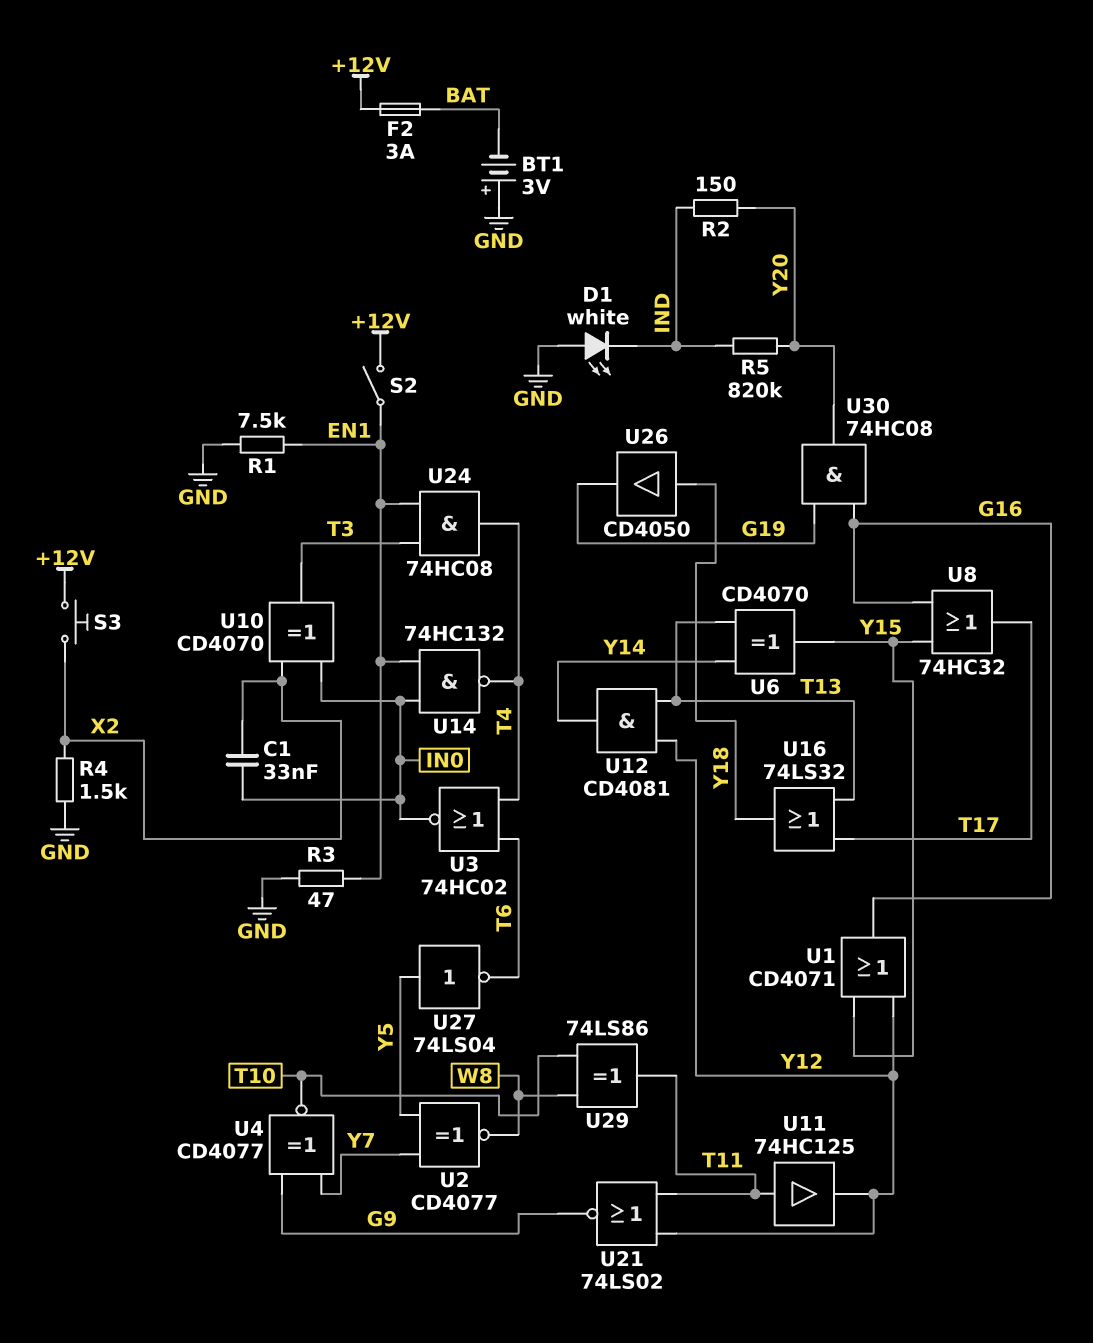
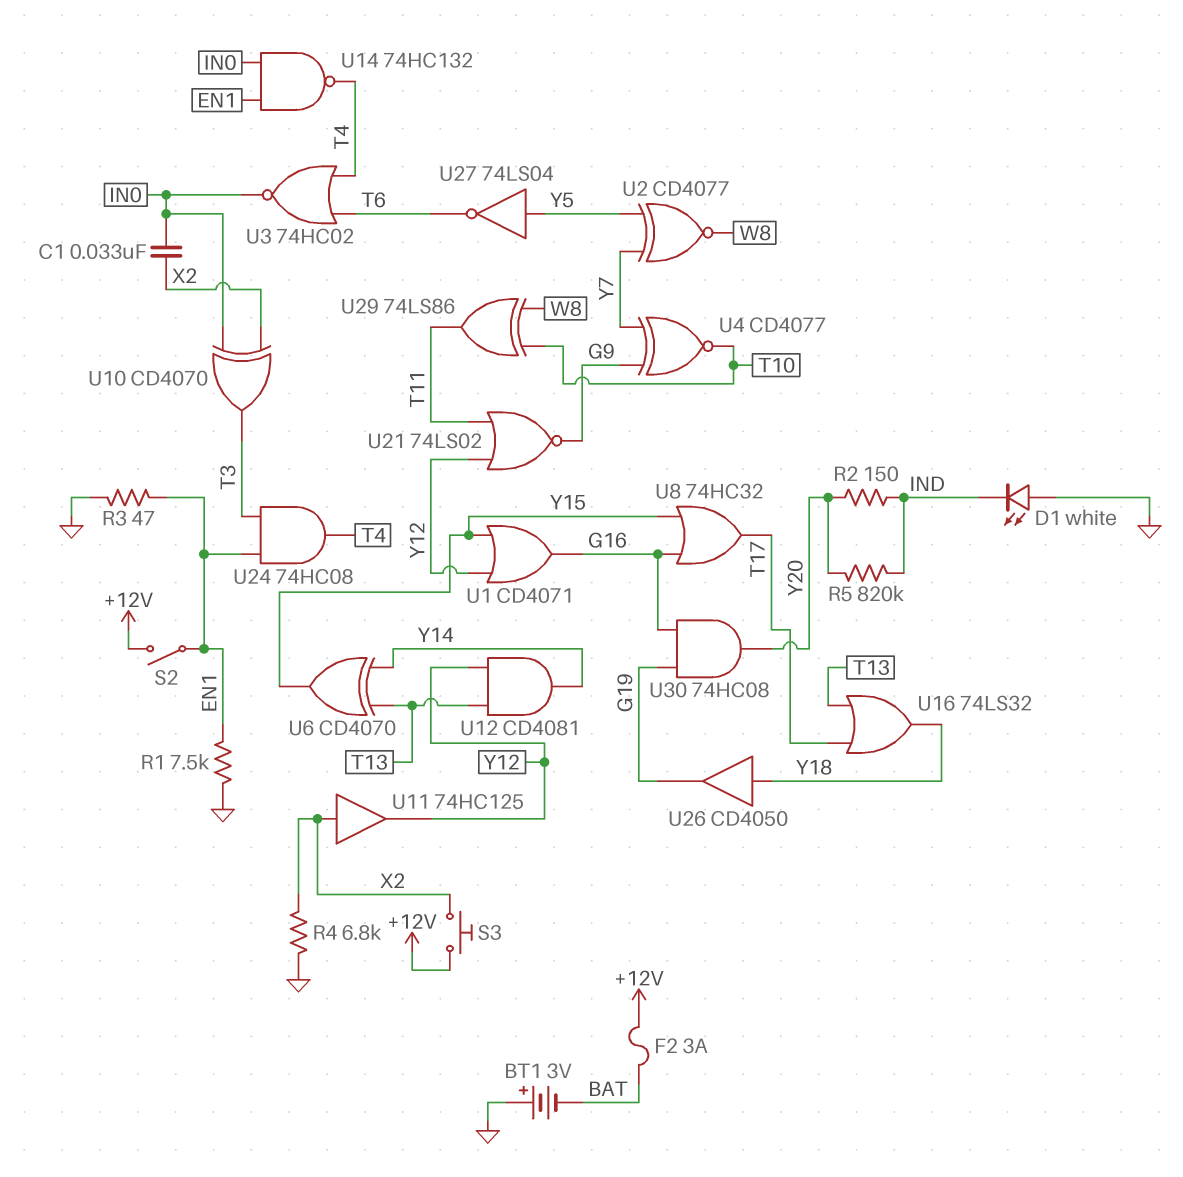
R4: 1.5k (GND, X2) -> 6.8k (GND, X2)
U11: buffer 74HC125 (in T11, out Y12) -> buffer 74HC125 (in X2, out Y12)

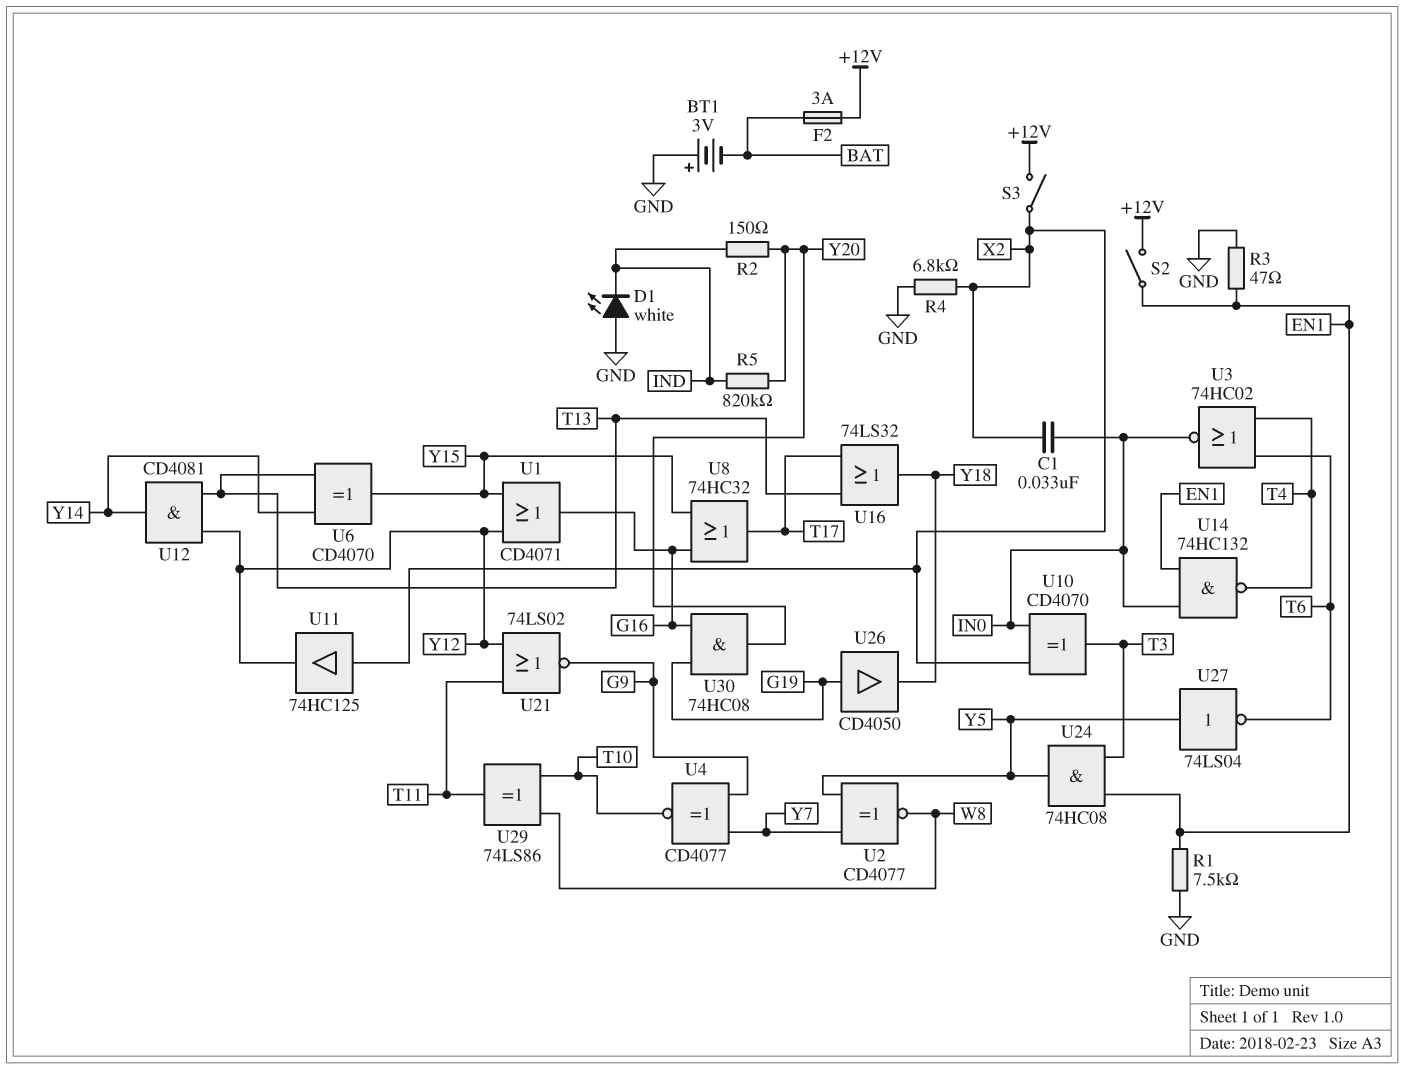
S3: button (+12V, X2) -> switch (+12V, X2)
U24: AND 74HC08 (in EN1, in T3, out T4) -> AND 74HC08 (in EN1, in T3, out Y5)
U26: buffer CD4050 (in Y18, out G19) -> buffer CD4050 (in G19, out Y18)

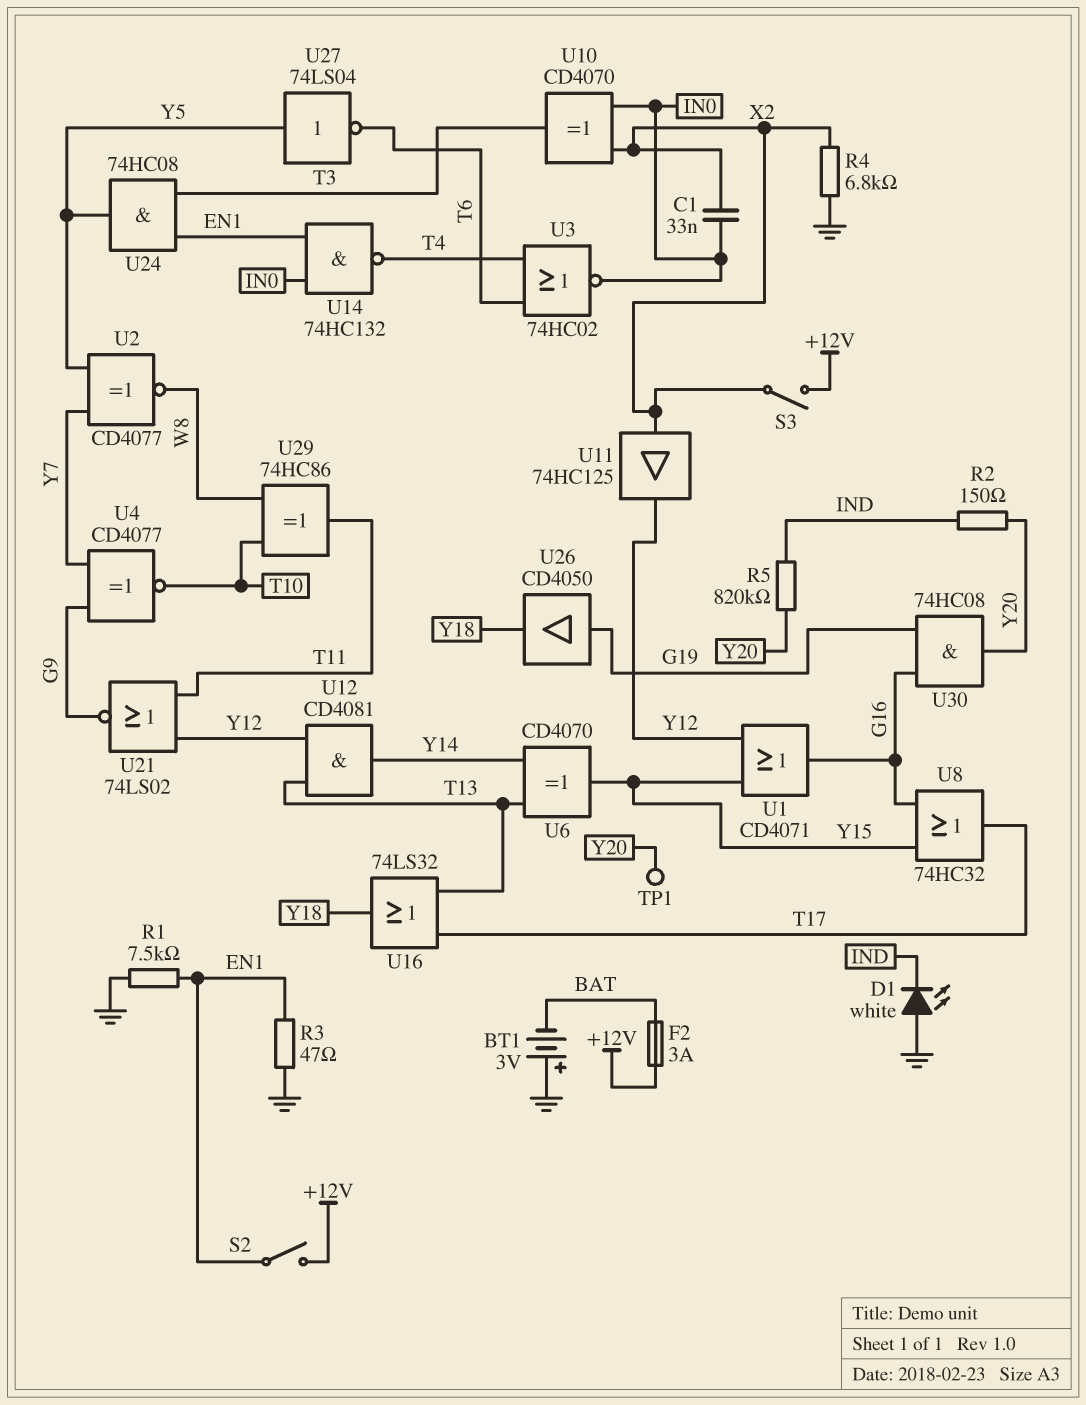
TP1: none -> test point (Y20)
U29: XOR 74LS86 (in T10, in W8, out T11) -> XOR 74HC86 (in T10, in W8, out T11)

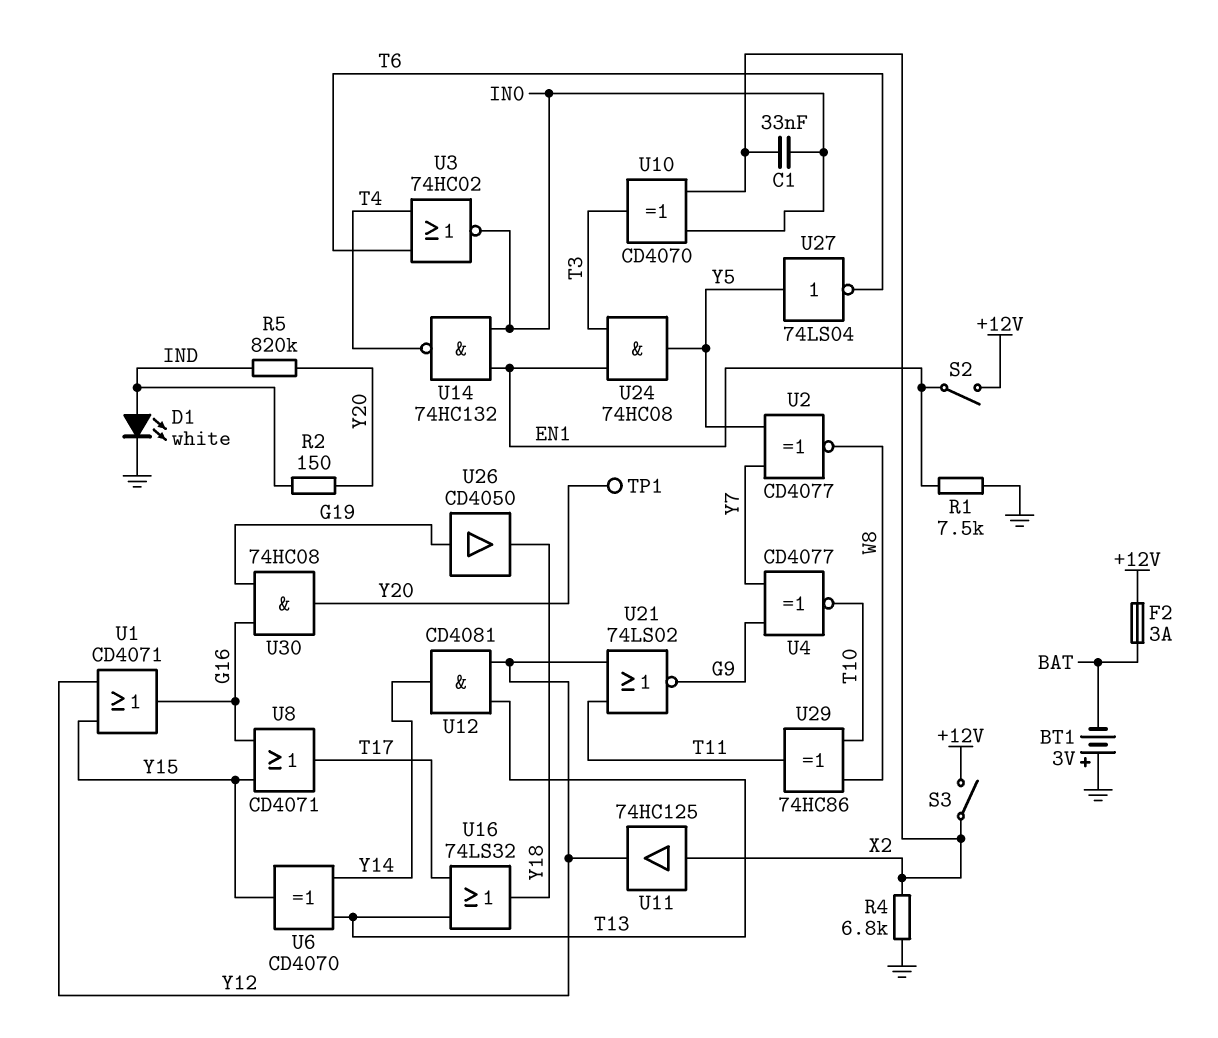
D1: LED white (A GND, K IND) -> LED white (A IND, K GND)
R3: 47 (EN1, GND) -> none
U8: OR 74HC32 (in G16, in Y15, out T17) -> OR CD4071 (in G16, in Y15, out T17)

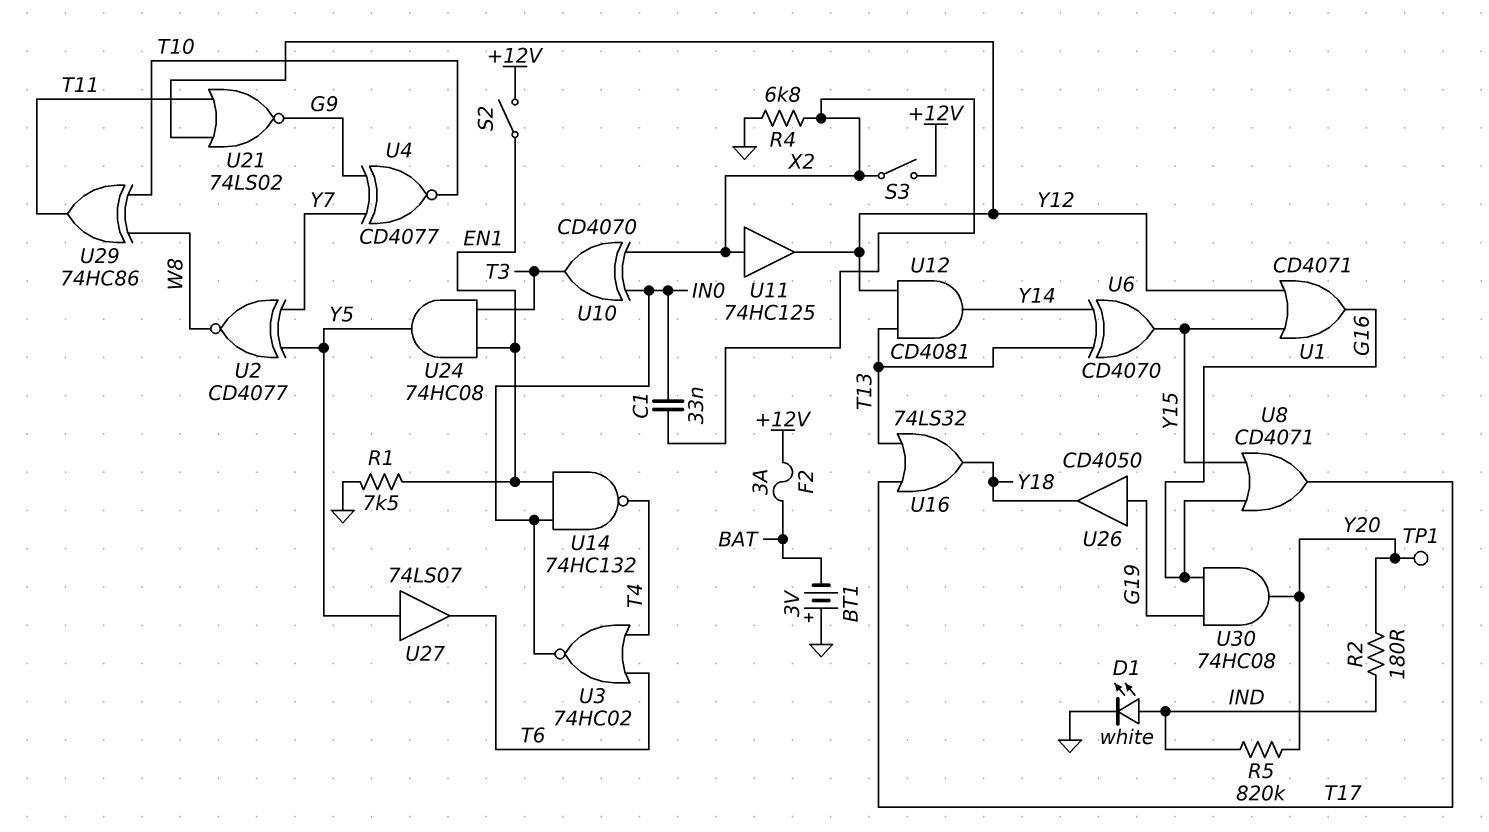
R2: 150 (IND, Y20) -> 180 (IND, Y20)
U27: NOT 74LS04 (in Y5, out T6) -> buffer 74LS07 (in Y5, out T6)

